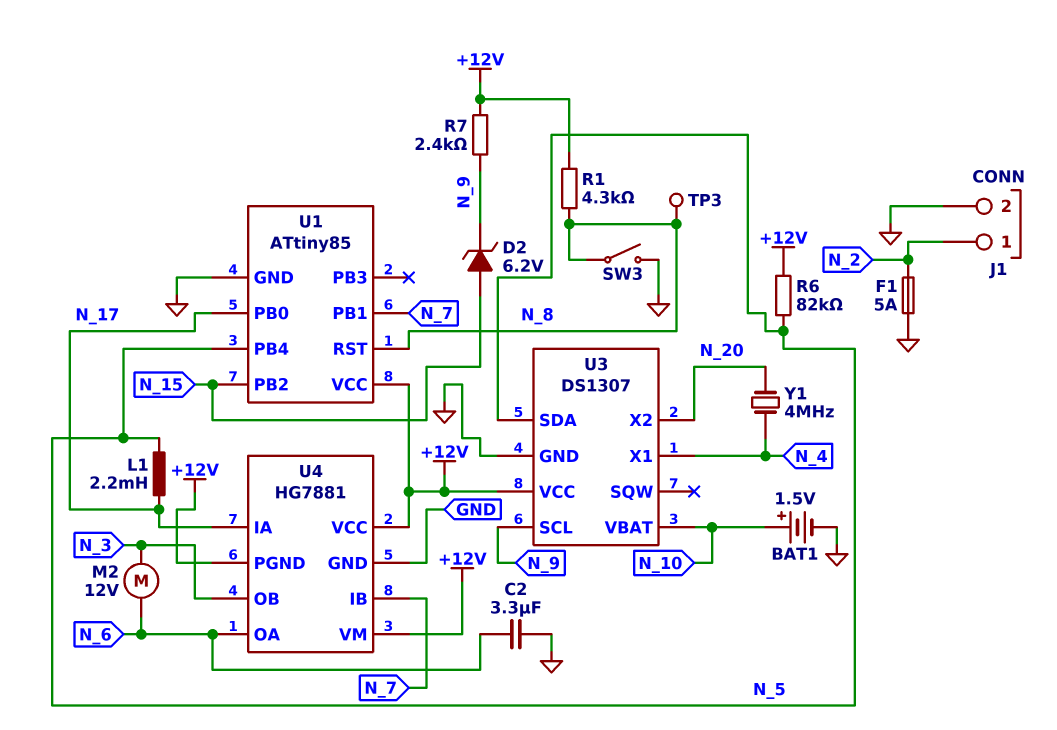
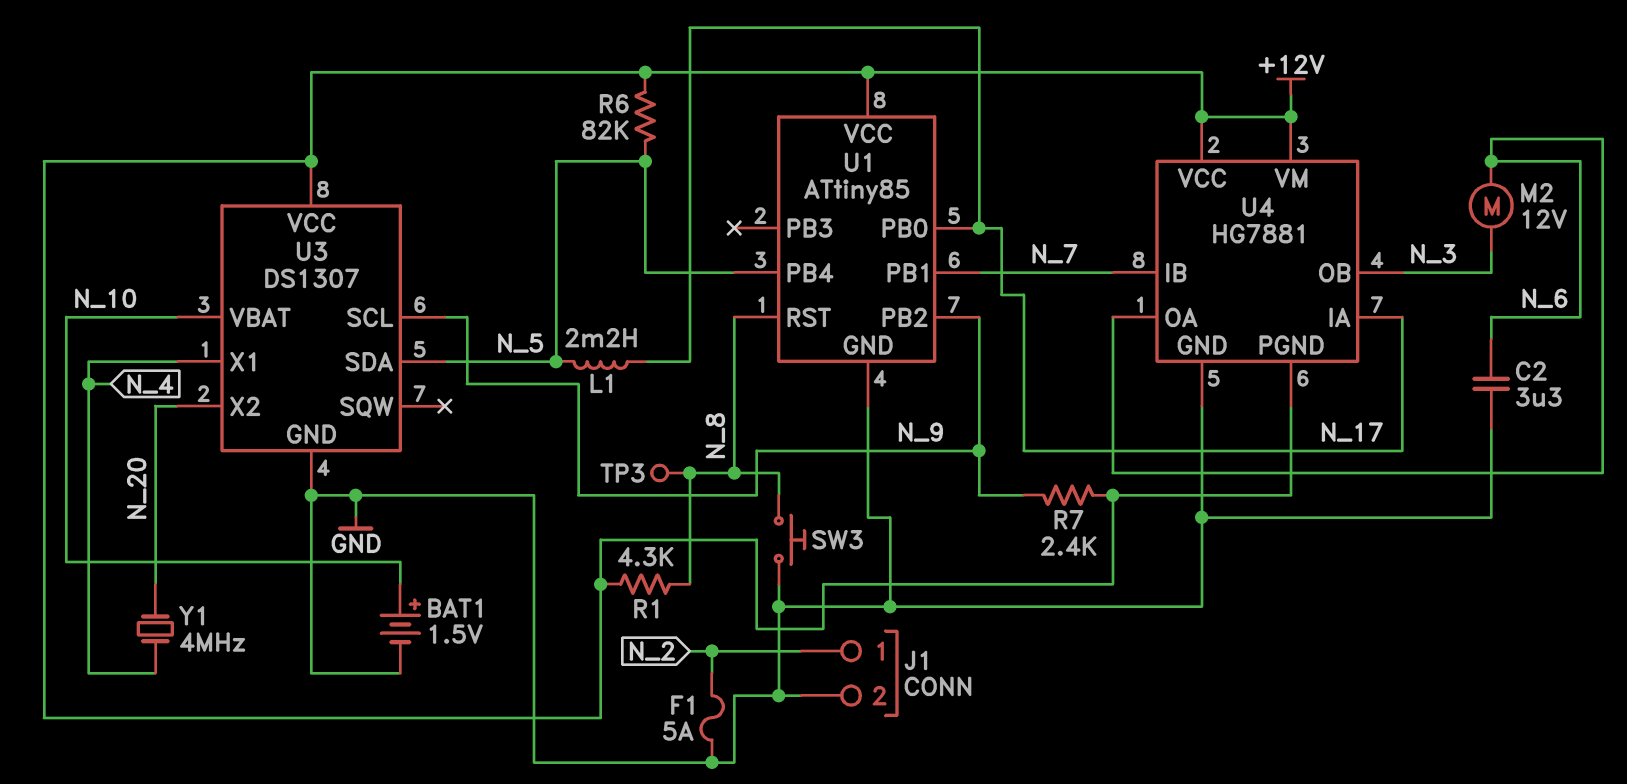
D2: zener 6.2V (A N_15, K N_9) -> none
SW3: switch (GND, N_8) -> button (GND, N_8)
U1 pin PB2: N_15 -> N_9

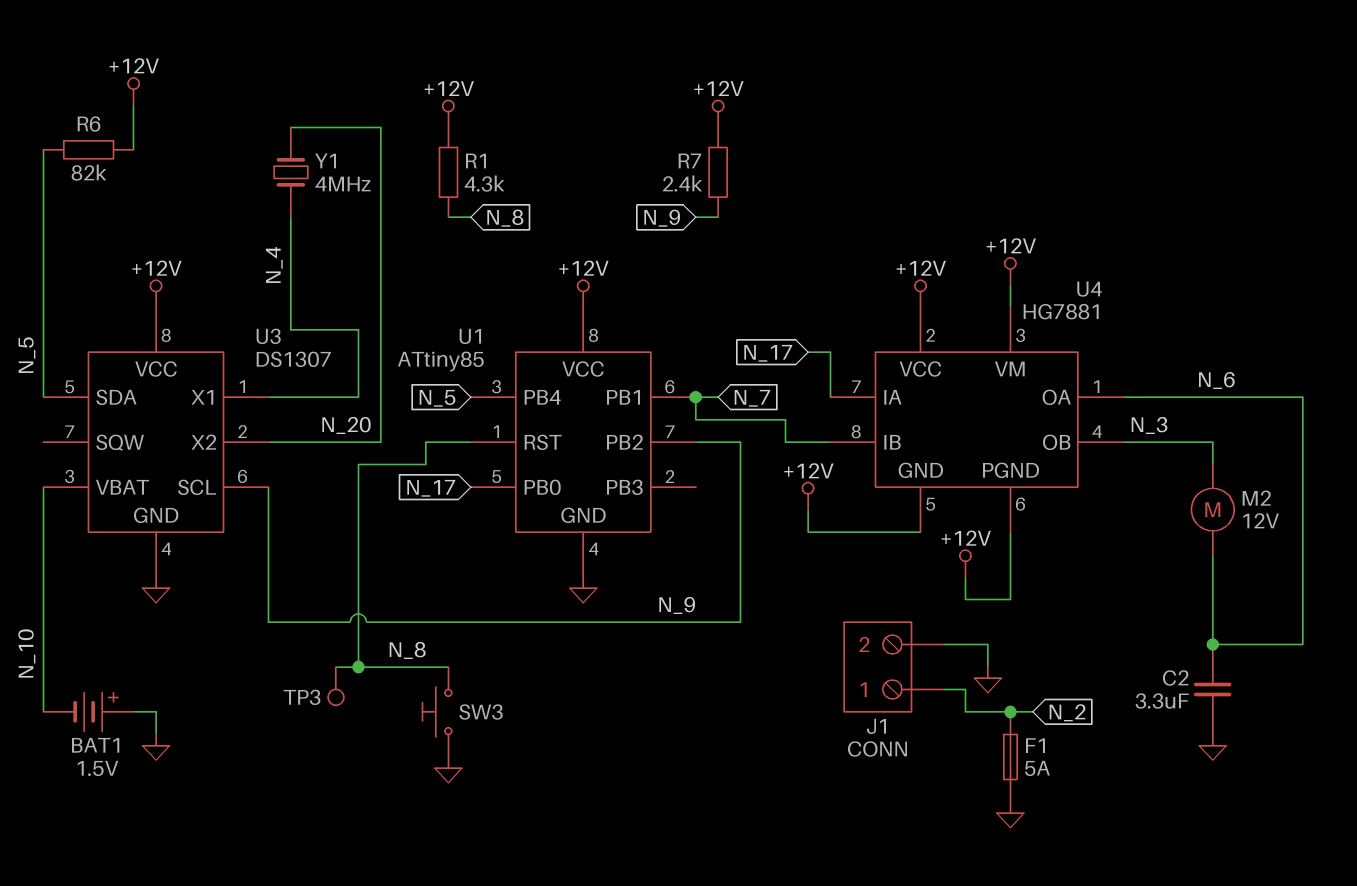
BAT1: 1.5V (plus N_10, minus GND) -> 1.5V (plus GND, minus N_10)
L1: 2.2mH (N_5, N_17) -> none
U4 pin GND: GND -> +12V

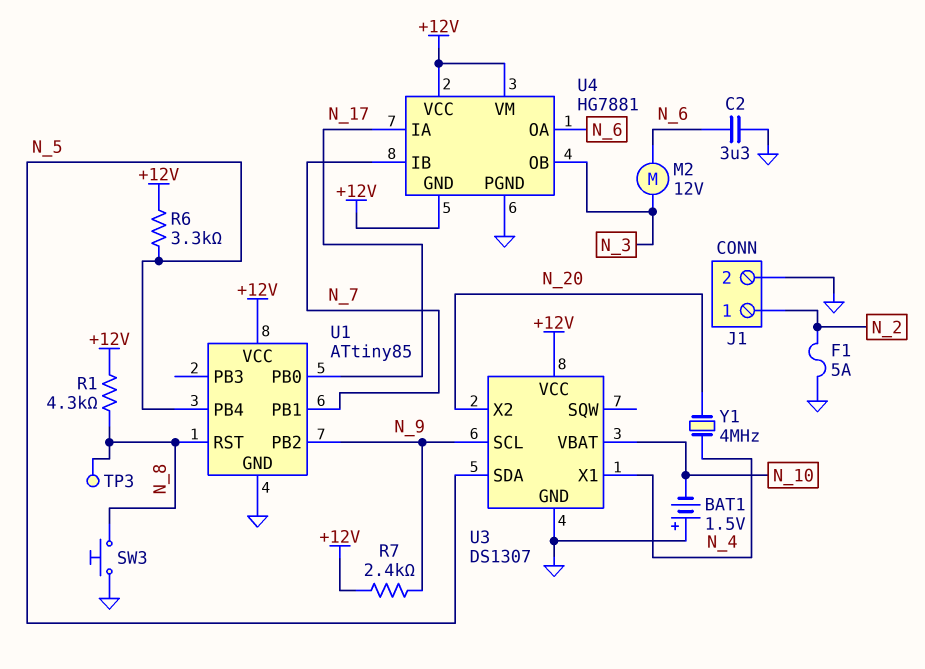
R6: 82k (+12V, N_5) -> 3.3k (+12V, N_5)
U4 pin PGND: +12V -> GND

